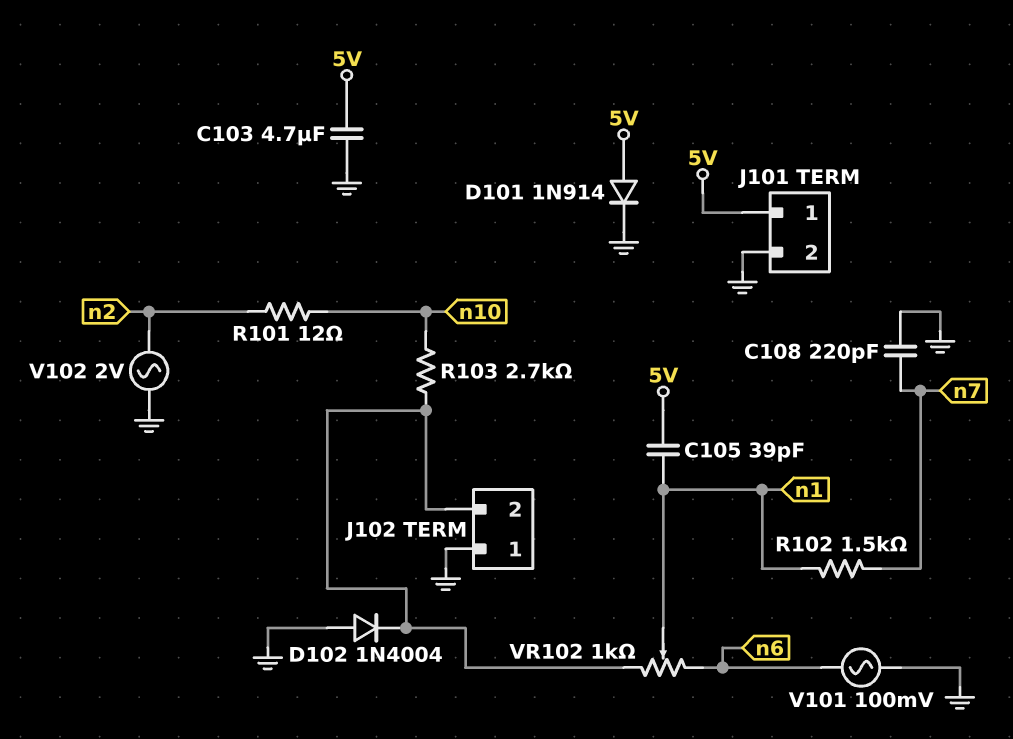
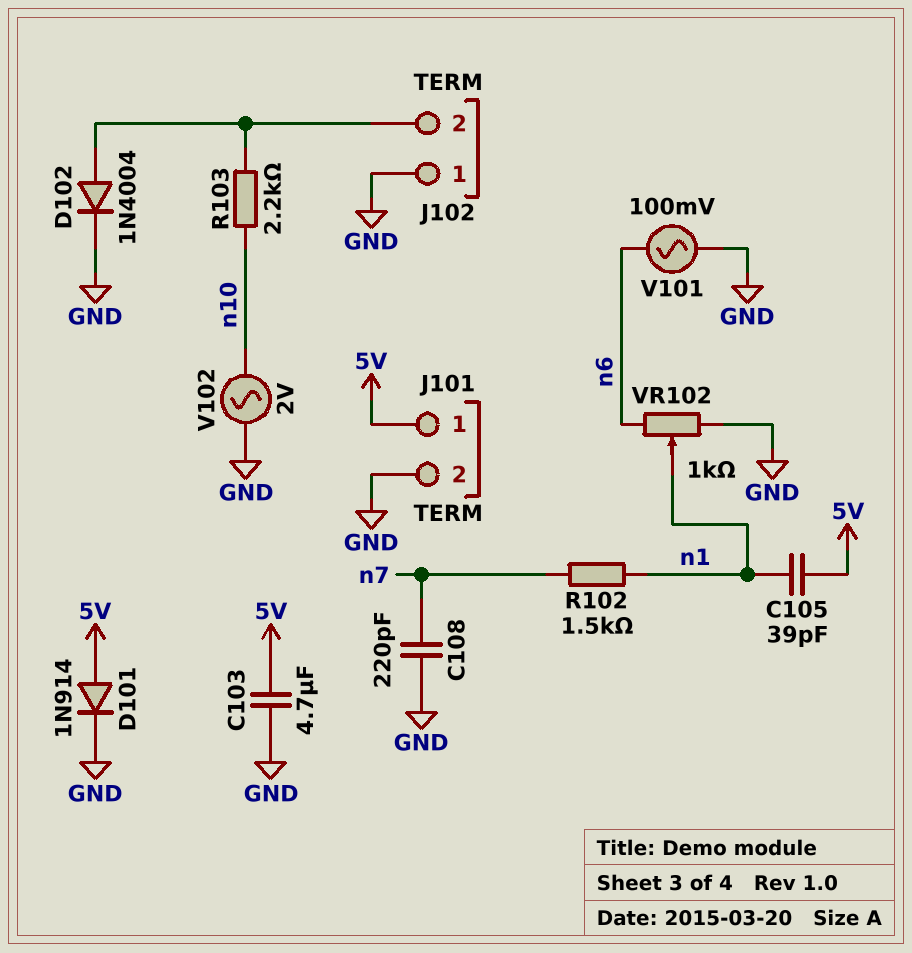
D102: diode 1N4004 (A GND, K J102/2) -> diode 1N4004 (A J102/2, K GND)
R101: 12 (n2, n10) -> none
R103: 2.7k (J102/2, n10) -> 2.2k (J102/2, n10)
V102: AC 2V (GND, n2) -> AC 2V (GND, n10)
VR102: 1k (J102/2, n6, wiper n1) -> 1k (GND, n6, wiper n1)

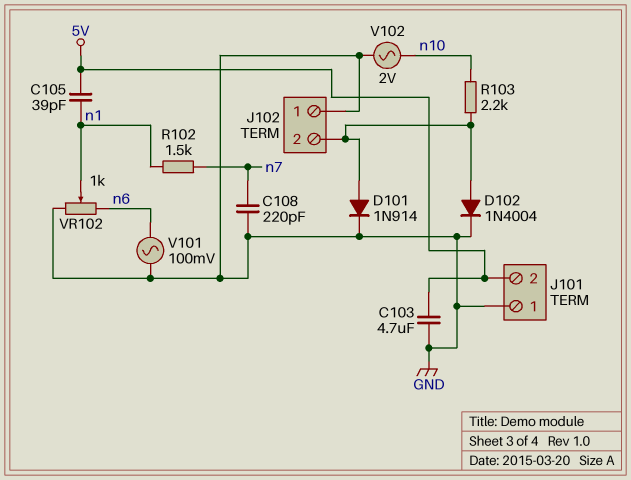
D101: diode 1N914 (A 5V, K GND) -> diode 1N914 (A J102/2, K GND)
J101 pin 1: 5V -> GND
J101 pin 2: GND -> 5V

